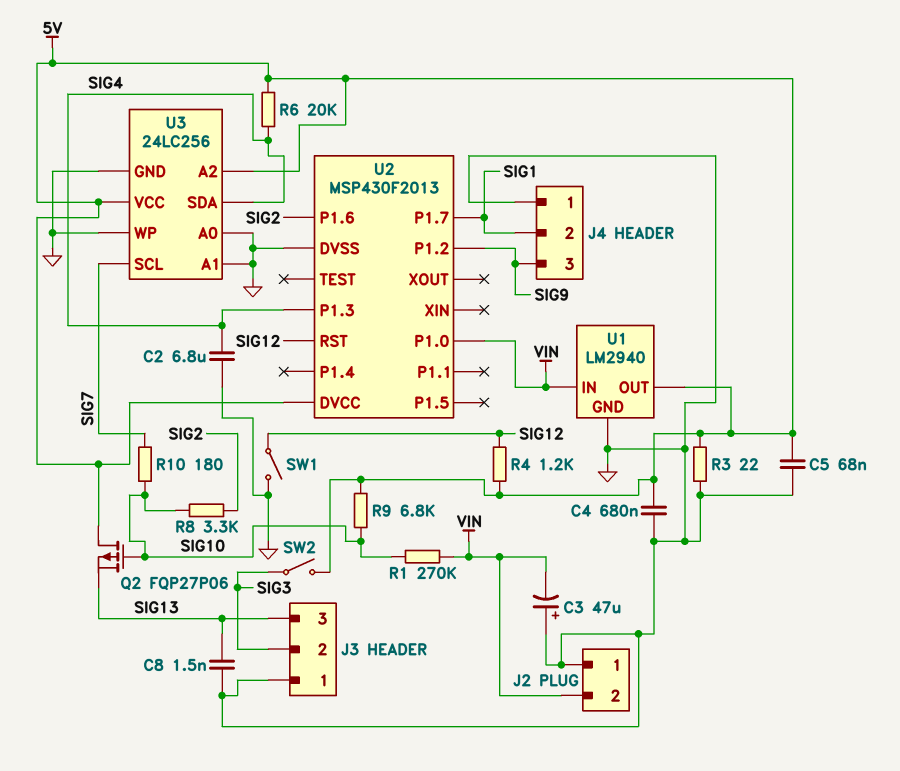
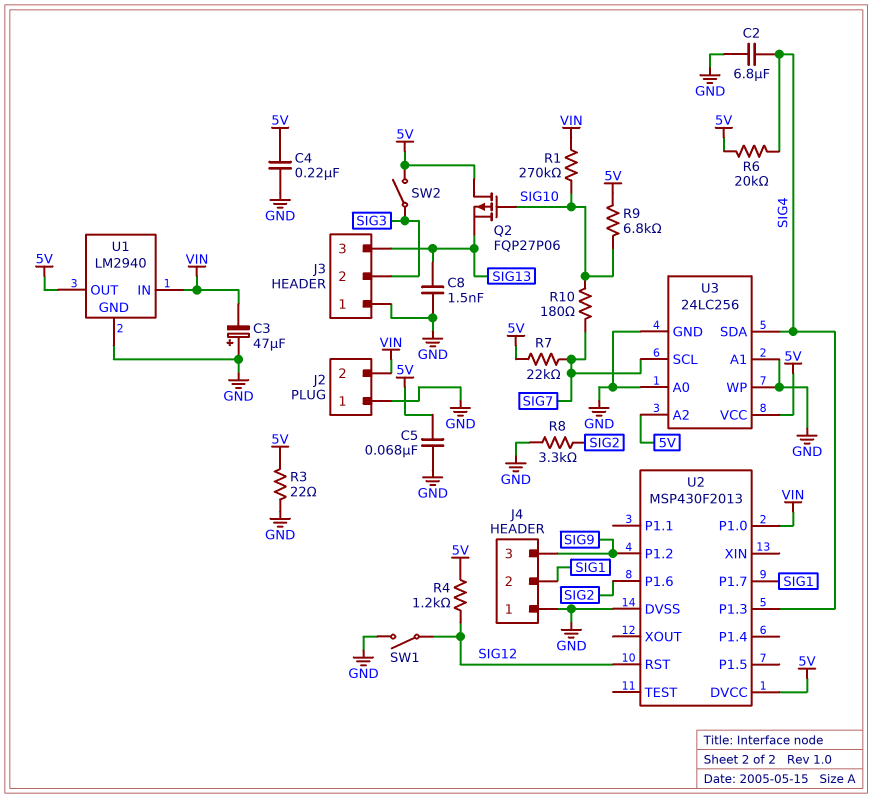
C4: 680nF (5V, GND) -> 220nF (5V, GND)
R7: none -> 22k (5V, SIG7)
R8: 3.3k (SIG2, SIG10) -> 3.3k (GND, SIG2)

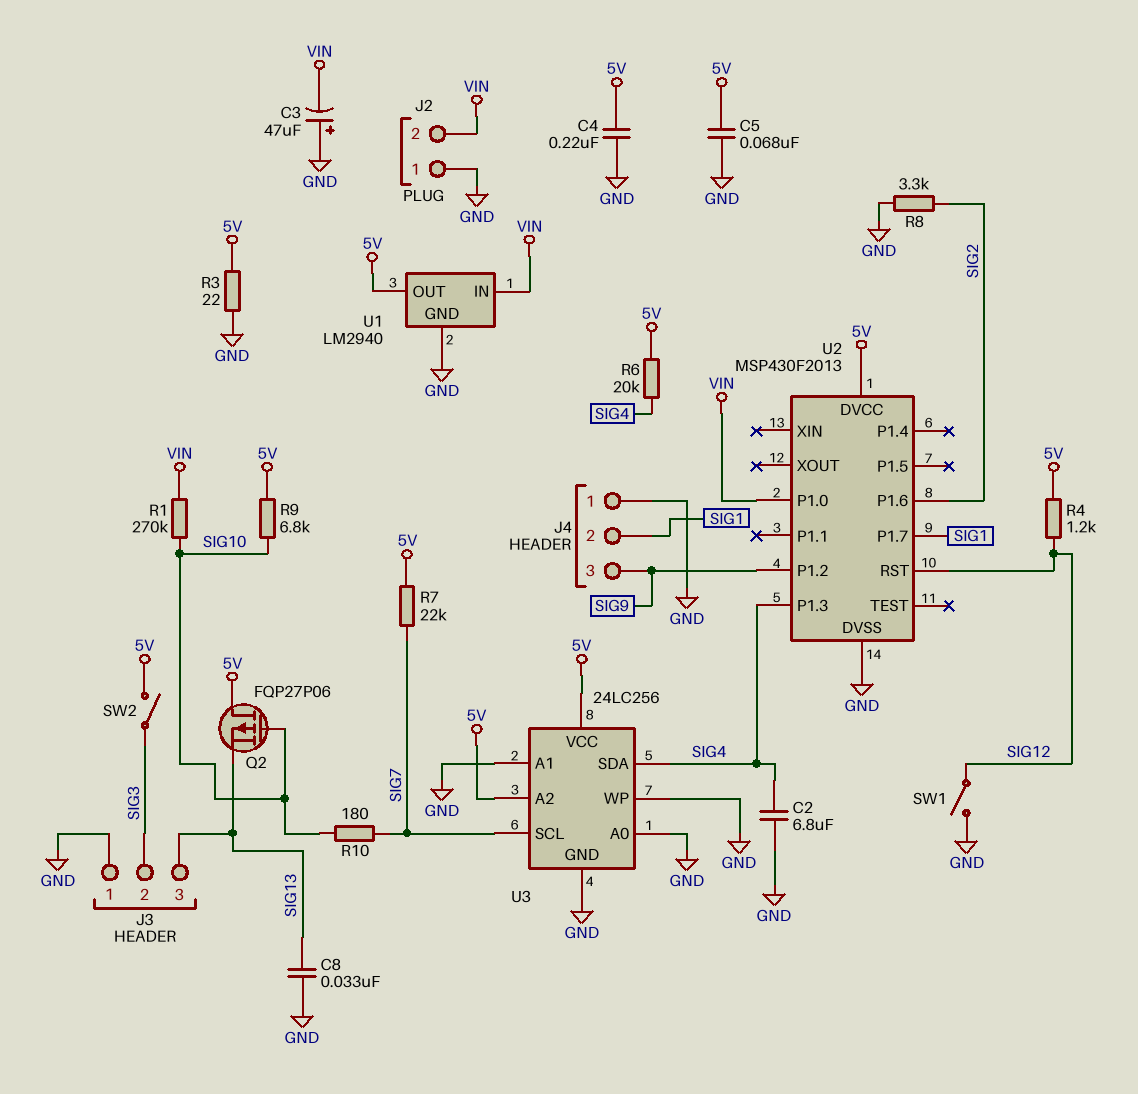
C8: 1.5nF (GND, SIG13) -> 33nF (GND, SIG13)

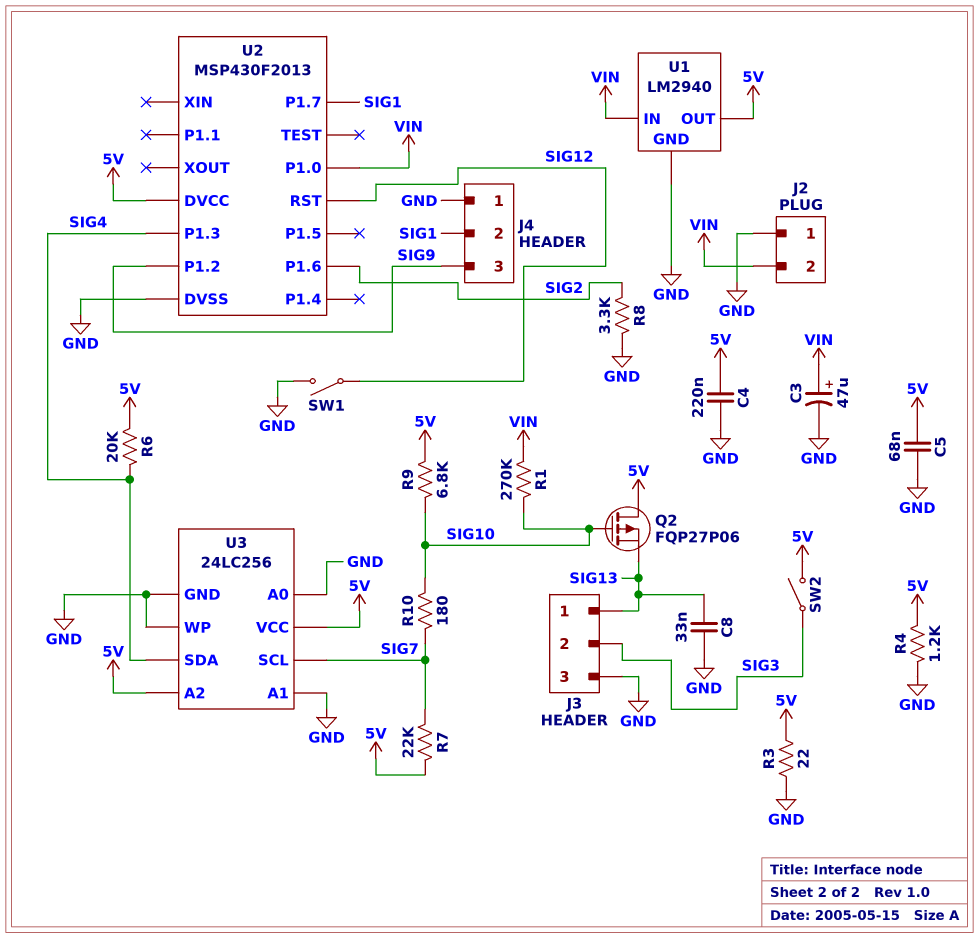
C2: 6.8uF (GND, SIG4) -> none
C3: 47uF (plus GND, minus VIN) -> 47uF (plus VIN, minus GND)
J3 pin 1: GND -> SIG13
J3 pin 3: SIG13 -> GND
R4: 1.2k (5V, SIG12) -> 1.2k (5V, GND)

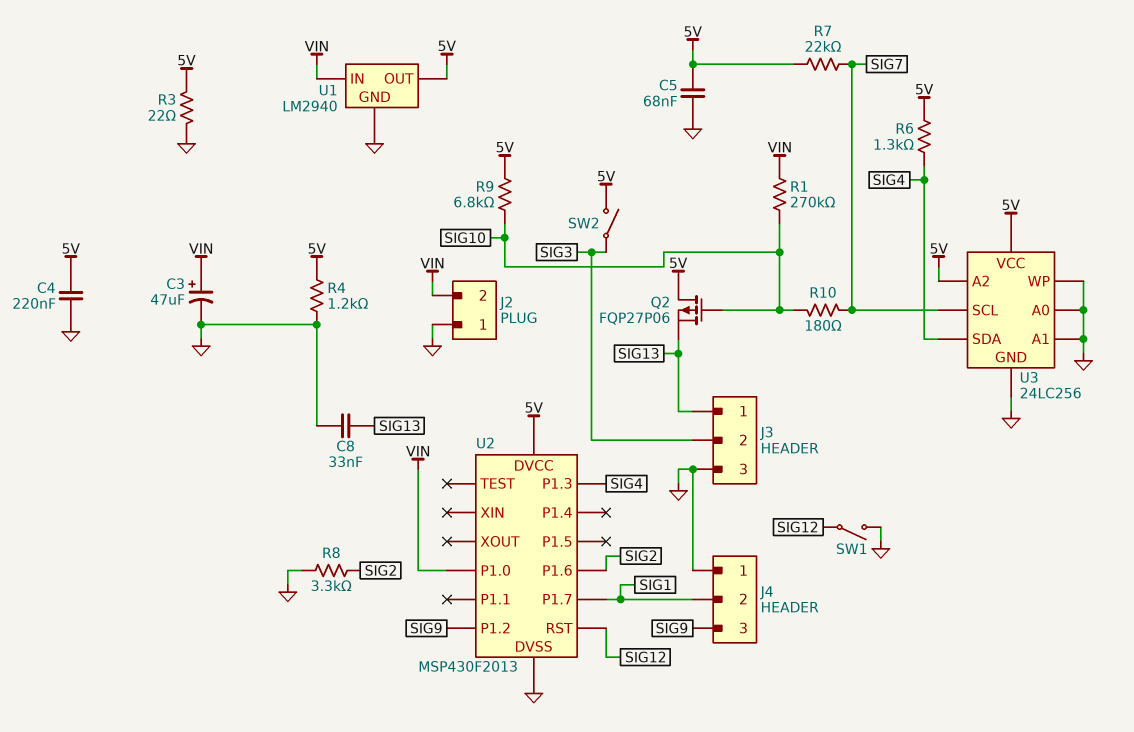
R6: 20k (5V, SIG4) -> 1.3k (5V, SIG4)

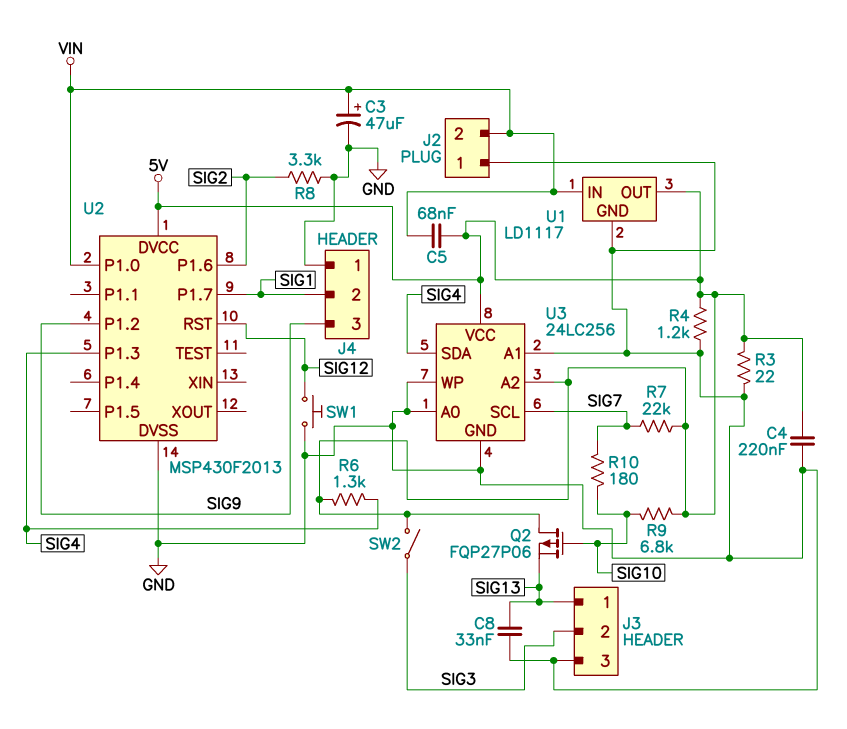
C5: 68nF (5V, GND) -> 68nF (5V, VIN)
R1: 270k (SIG10, VIN) -> none
SW1: switch (GND, SIG12) -> button (GND, SIG12)
U1: LM2940 -> LD1117

